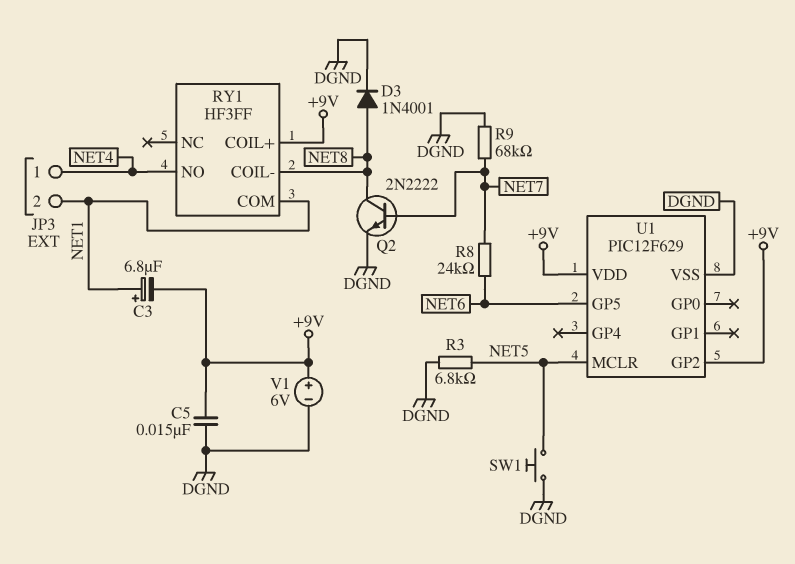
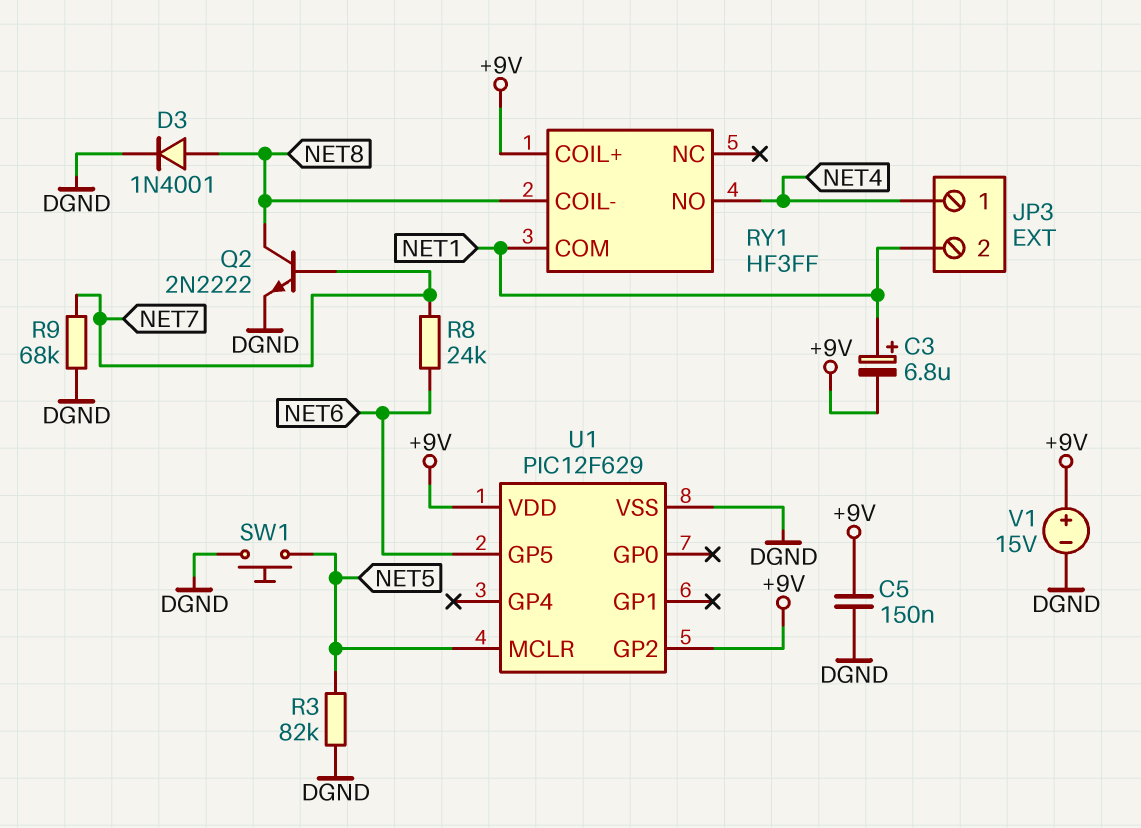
C5: 15nF (+9V, DGND) -> 150nF (+9V, DGND)
R3: 6.8k (DGND, NET5) -> 82k (DGND, NET5)
V1: 6V (plus +9V, minus DGND) -> 15V (plus +9V, minus DGND)

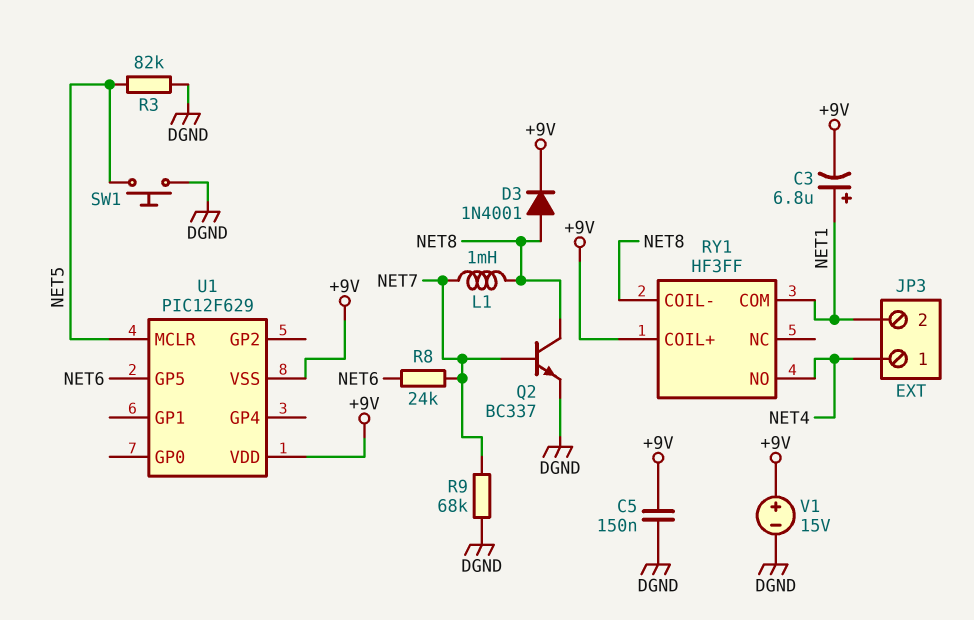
D3: diode 1N4001 (A NET8, K DGND) -> diode 1N4001 (A NET8, K +9V)
L1: none -> 1mH (NET7, NET8)
Q2: NPN 2N2222 (B NET7, C NET8, E DGND) -> NPN BC337 (B NET7, C NET8, E DGND)
U1 pin GP2: +9V -> none
U1 pin VSS: DGND -> +9V

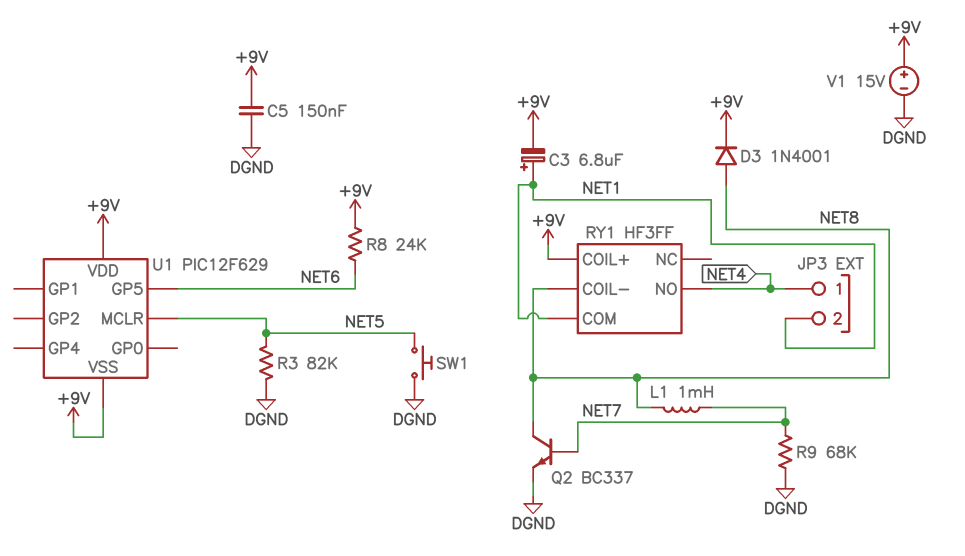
R8: 24k (NET6, NET7) -> 24k (+9V, NET6)

